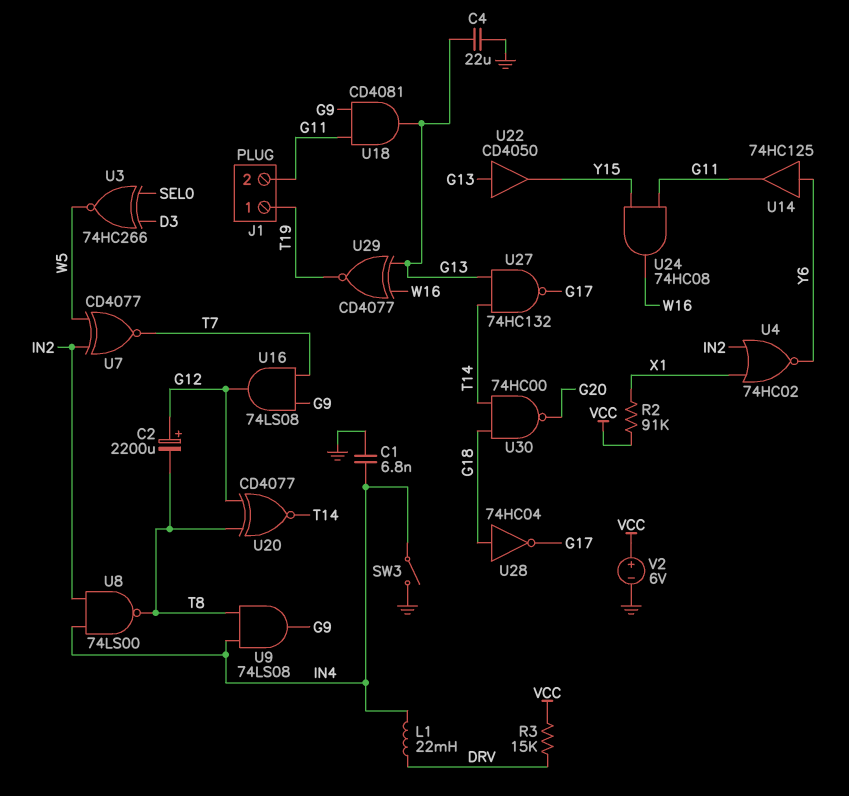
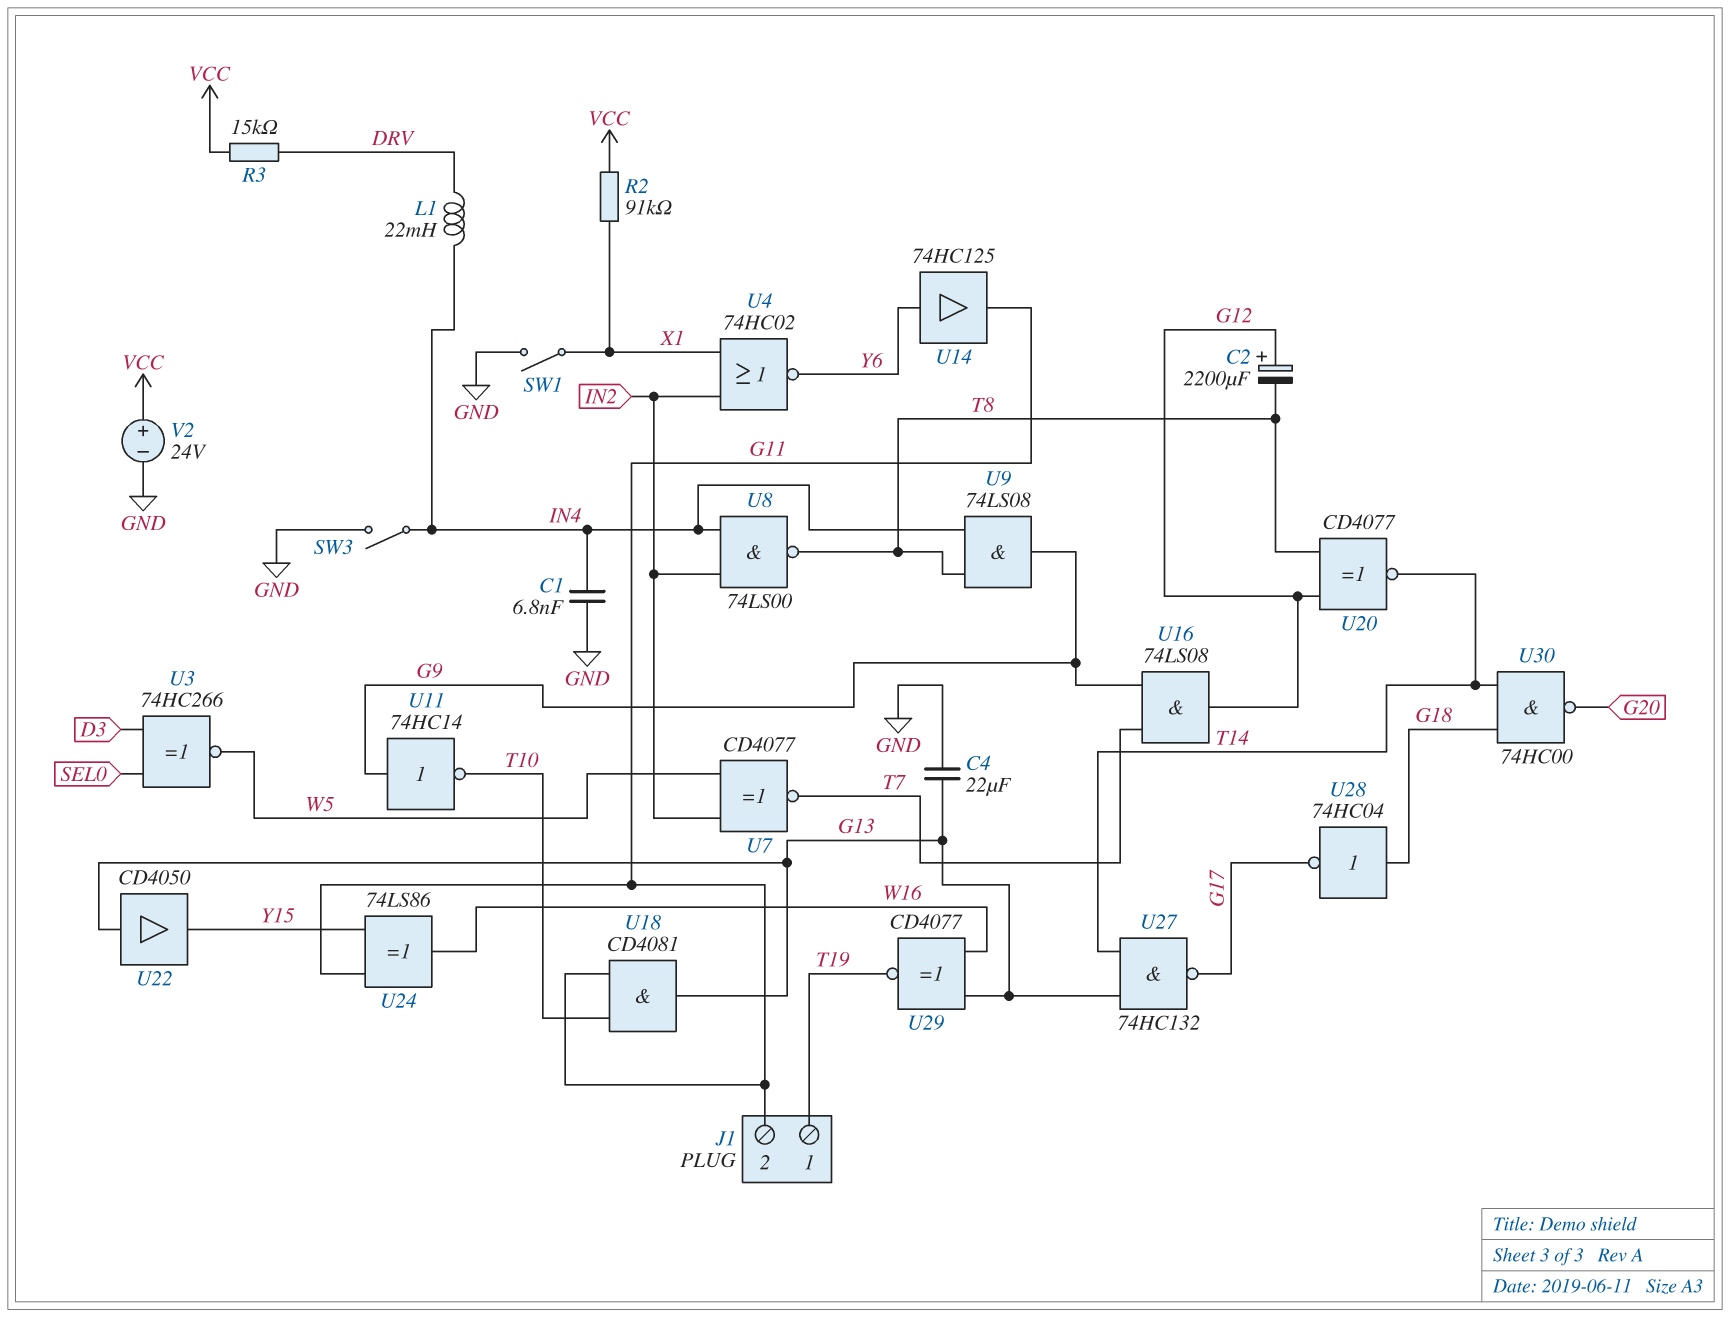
SW1: none -> switch (GND, X1)
U11: none -> NOT 74HC14 (in G9, out T10)
U18: AND CD4081 (in G9, in G11, out G13) -> AND CD4081 (in G11, in T10, out G13)
U24: AND 74HC08 (in G11, in Y15, out W16) -> XOR 74LS86 (in G11, in Y15, out W16)
V2: 6V (plus VCC, minus GND) -> 24V (plus VCC, minus GND)

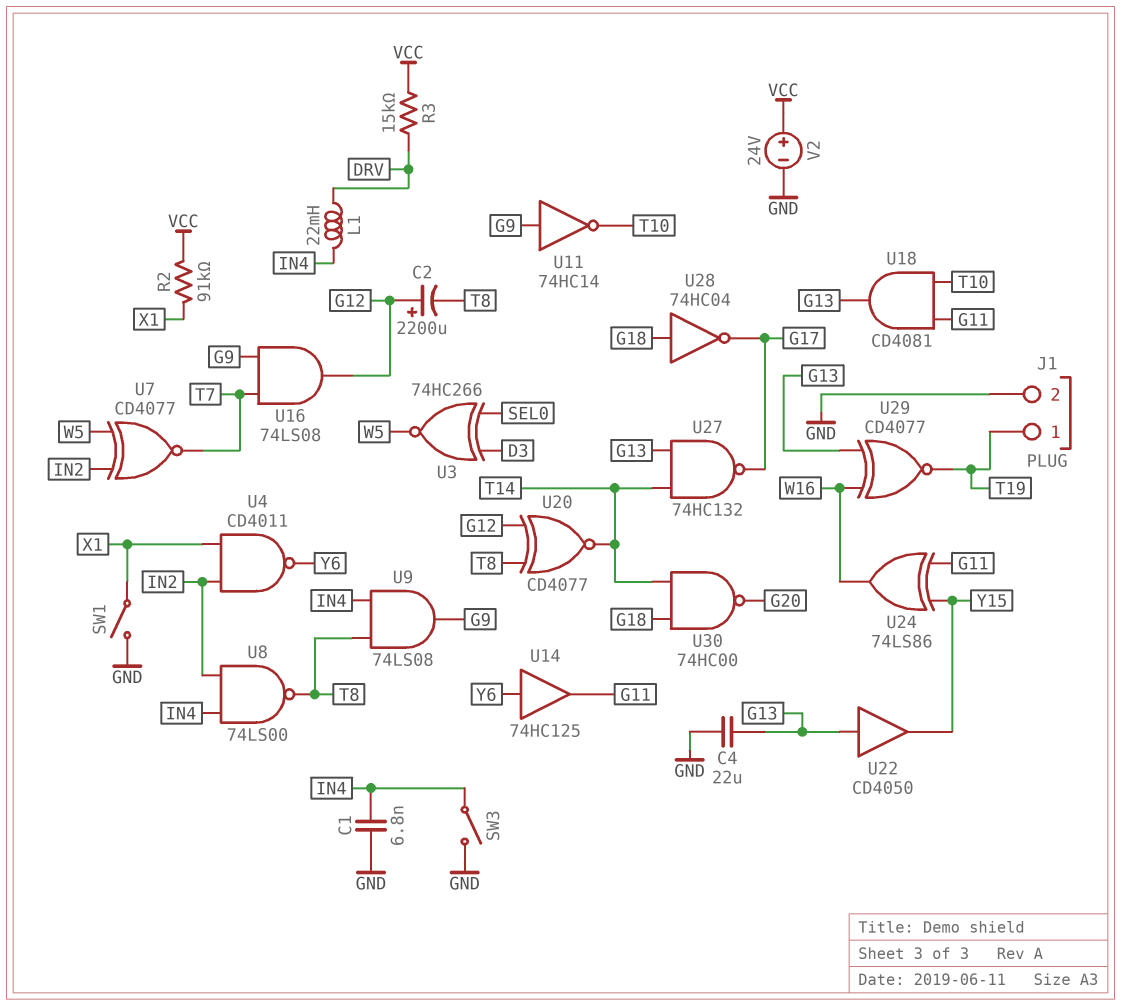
J1 pin 2: G11 -> GND
U4: NOR 74HC02 (in IN2, in X1, out Y6) -> NAND CD4011 (in IN2, in X1, out Y6)

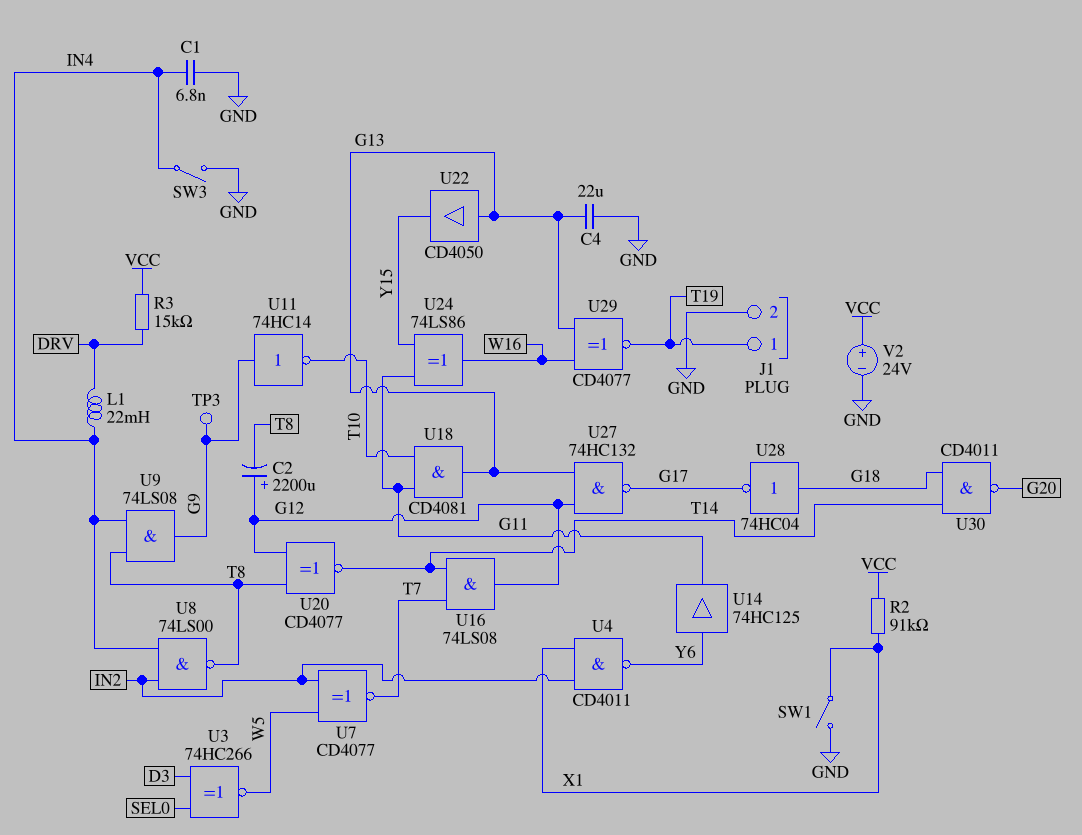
TP3: none -> test point (G9)
U16: AND 74LS08 (in G9, in T7, out G12) -> AND 74LS08 (in T7, in T14, out G12)
U27: NAND 74HC132 (in G13, in T14, out G17) -> NAND 74HC132 (in G12, in G13, out G17)
U30: NAND 74HC00 (in G18, in T14, out G20) -> NAND CD4011 (in G18, in T14, out G20)

